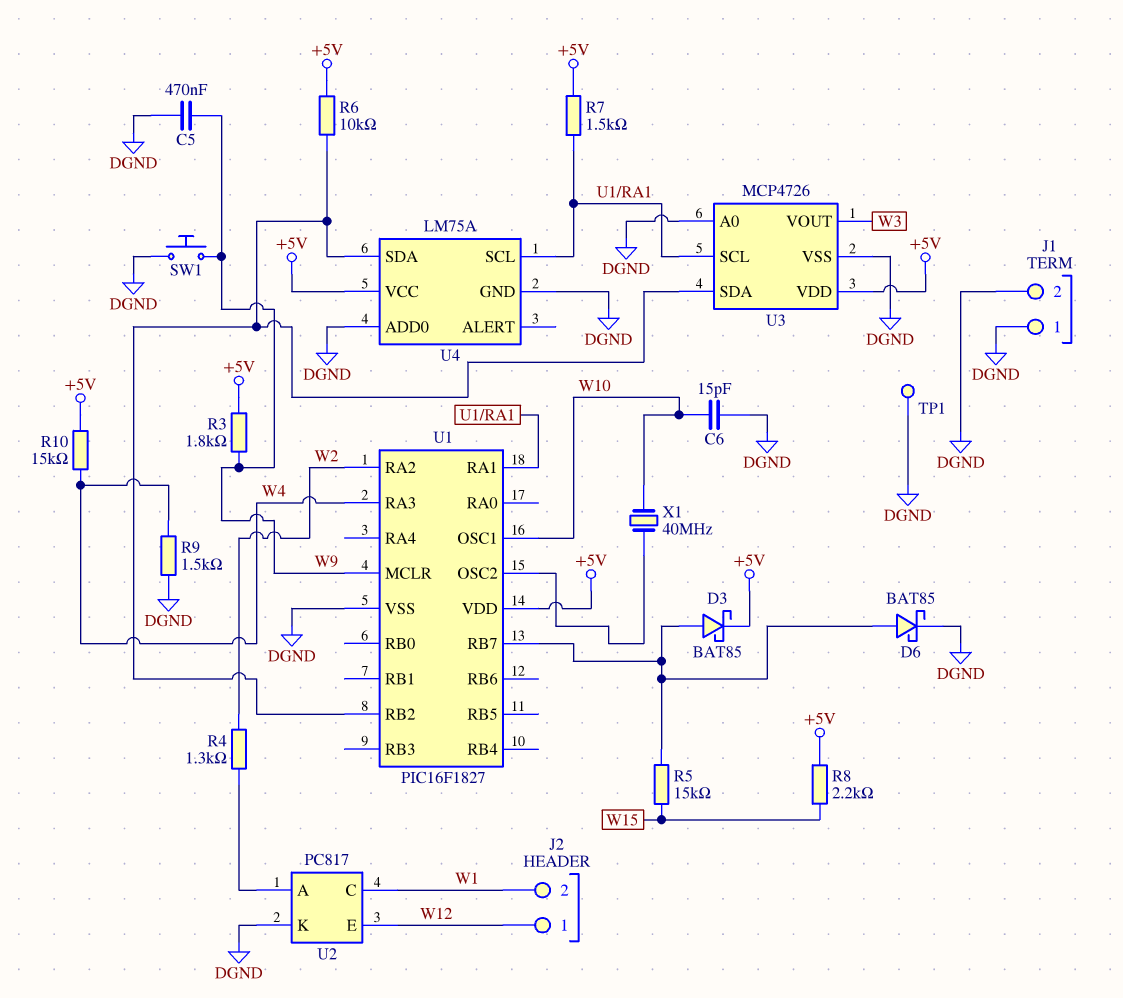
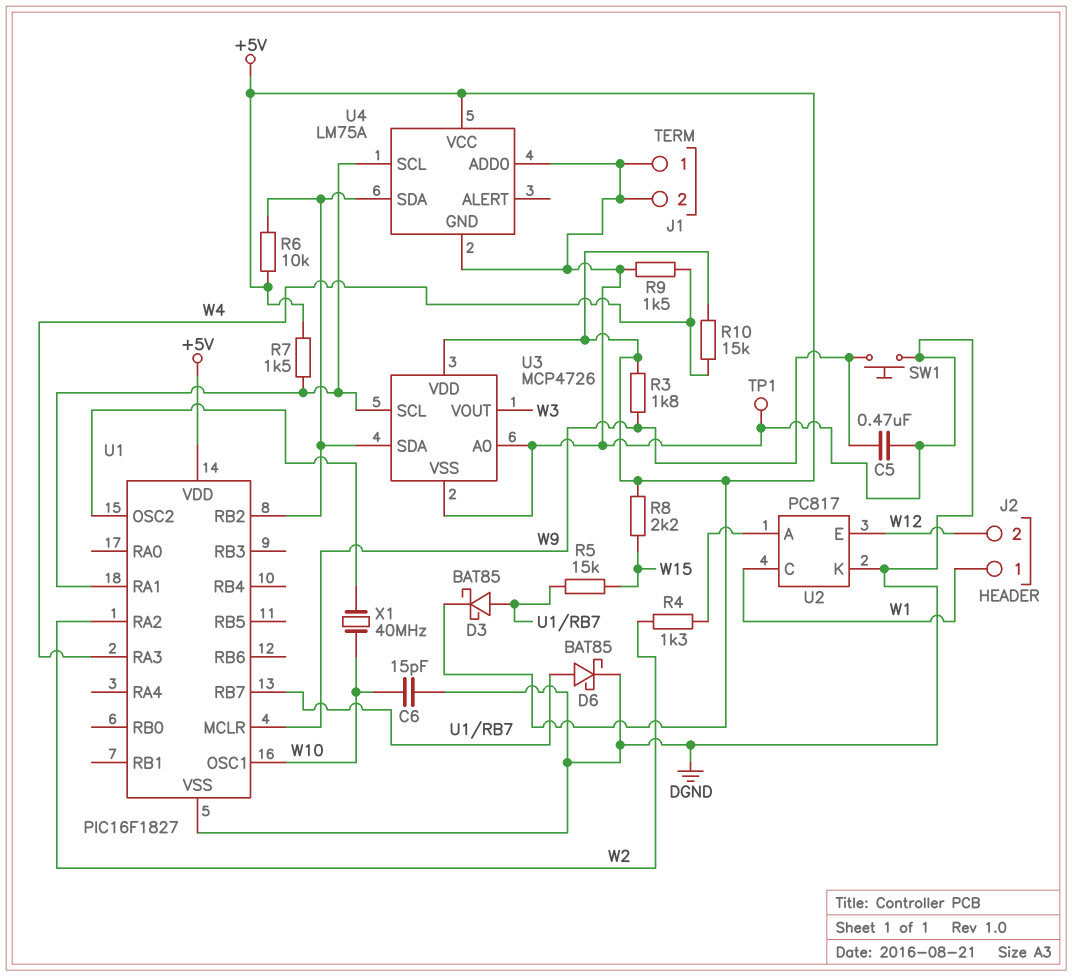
J2 pin 1: W12 -> W1
J2 pin 2: W1 -> W12

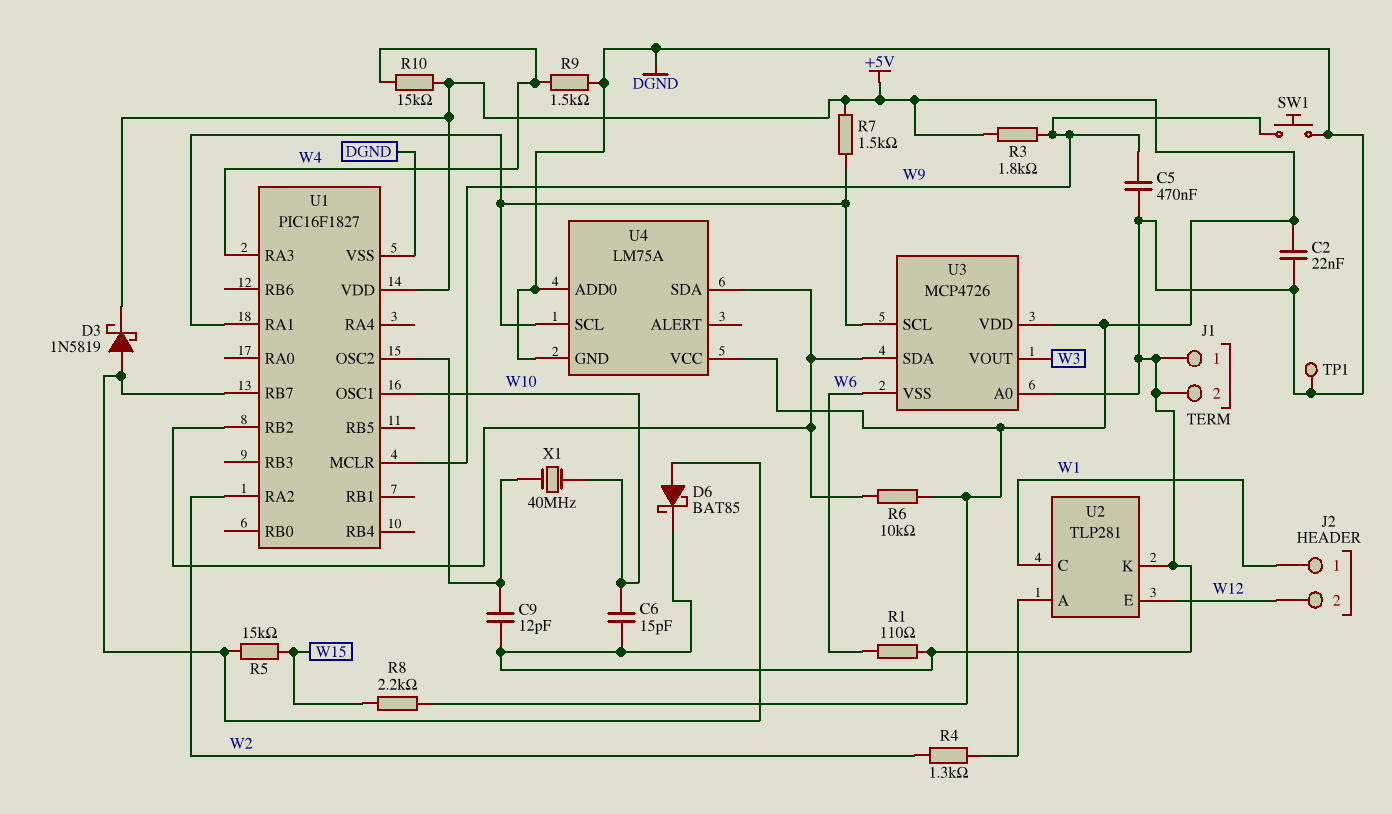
C2: none -> 22nF (+5V, DGND)
C9: none -> 12pF (DGND, U1/OSC2)
D3: schottky BAT85 (A U1/RB7, K +5V) -> schottky 1N5819 (A U1/RB7, K +5V)
R1: none -> 110 (DGND, W6)
U2: PC817 -> TLP281
U3 pin VSS: DGND -> W6

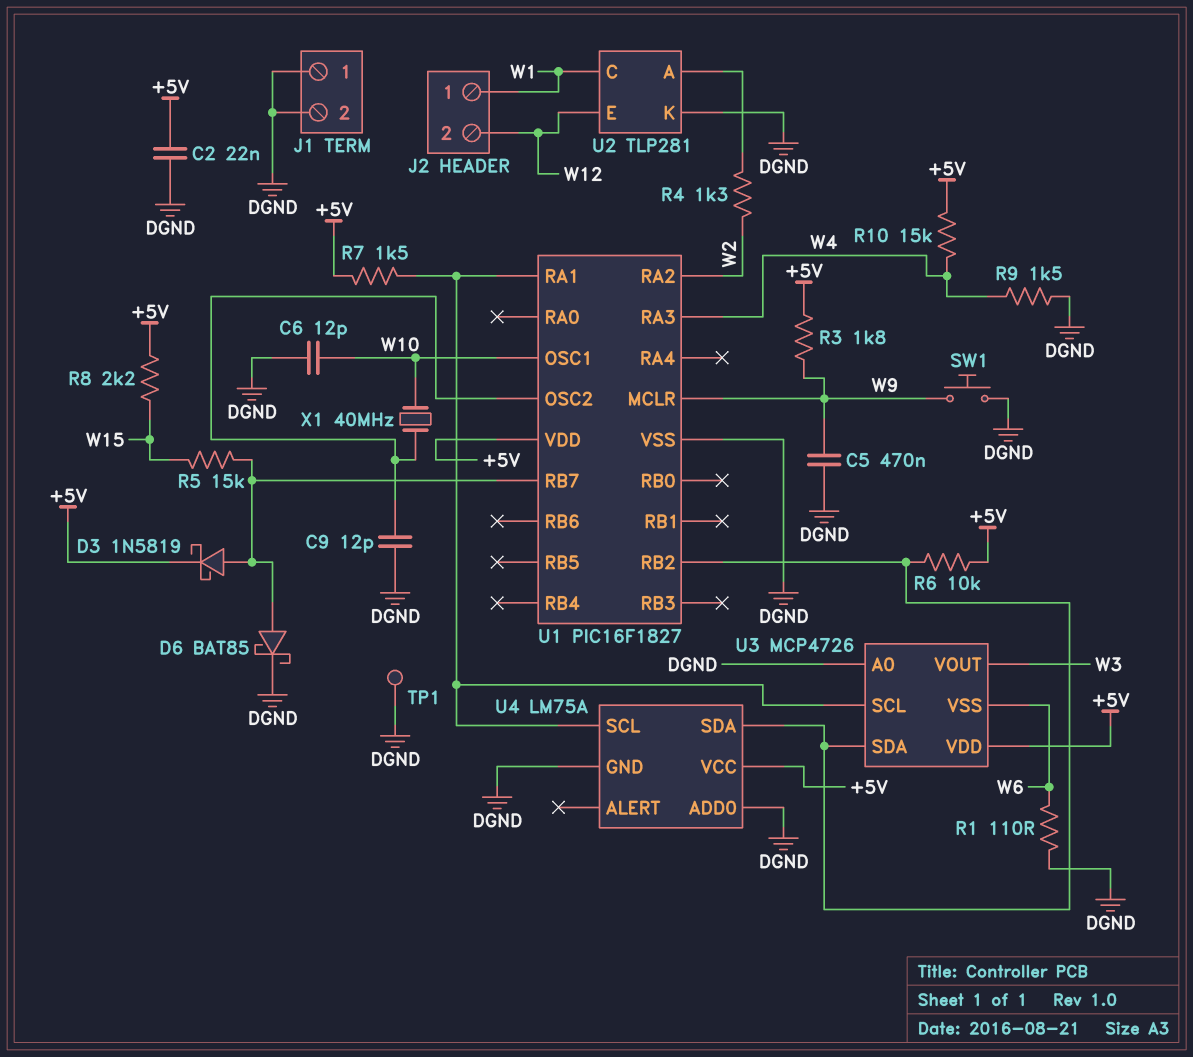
C6: 15pF (DGND, W10) -> 12pF (DGND, W10)

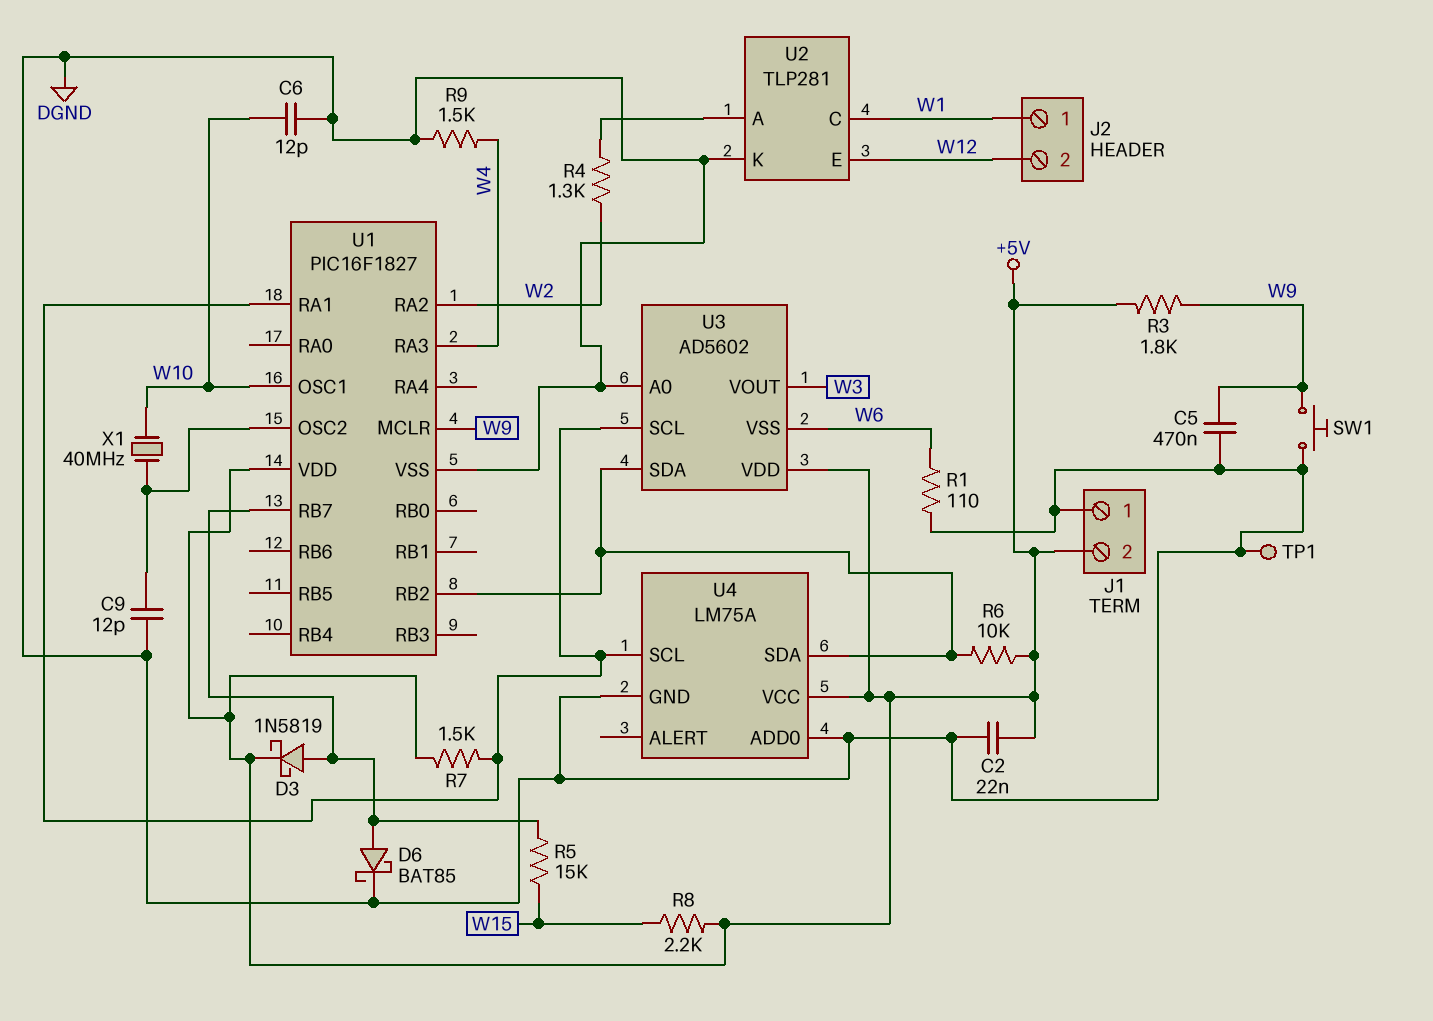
J1 pin 2: DGND -> +5V
R10: 15k (+5V, W4) -> none
U3: MCP4726 -> AD5602

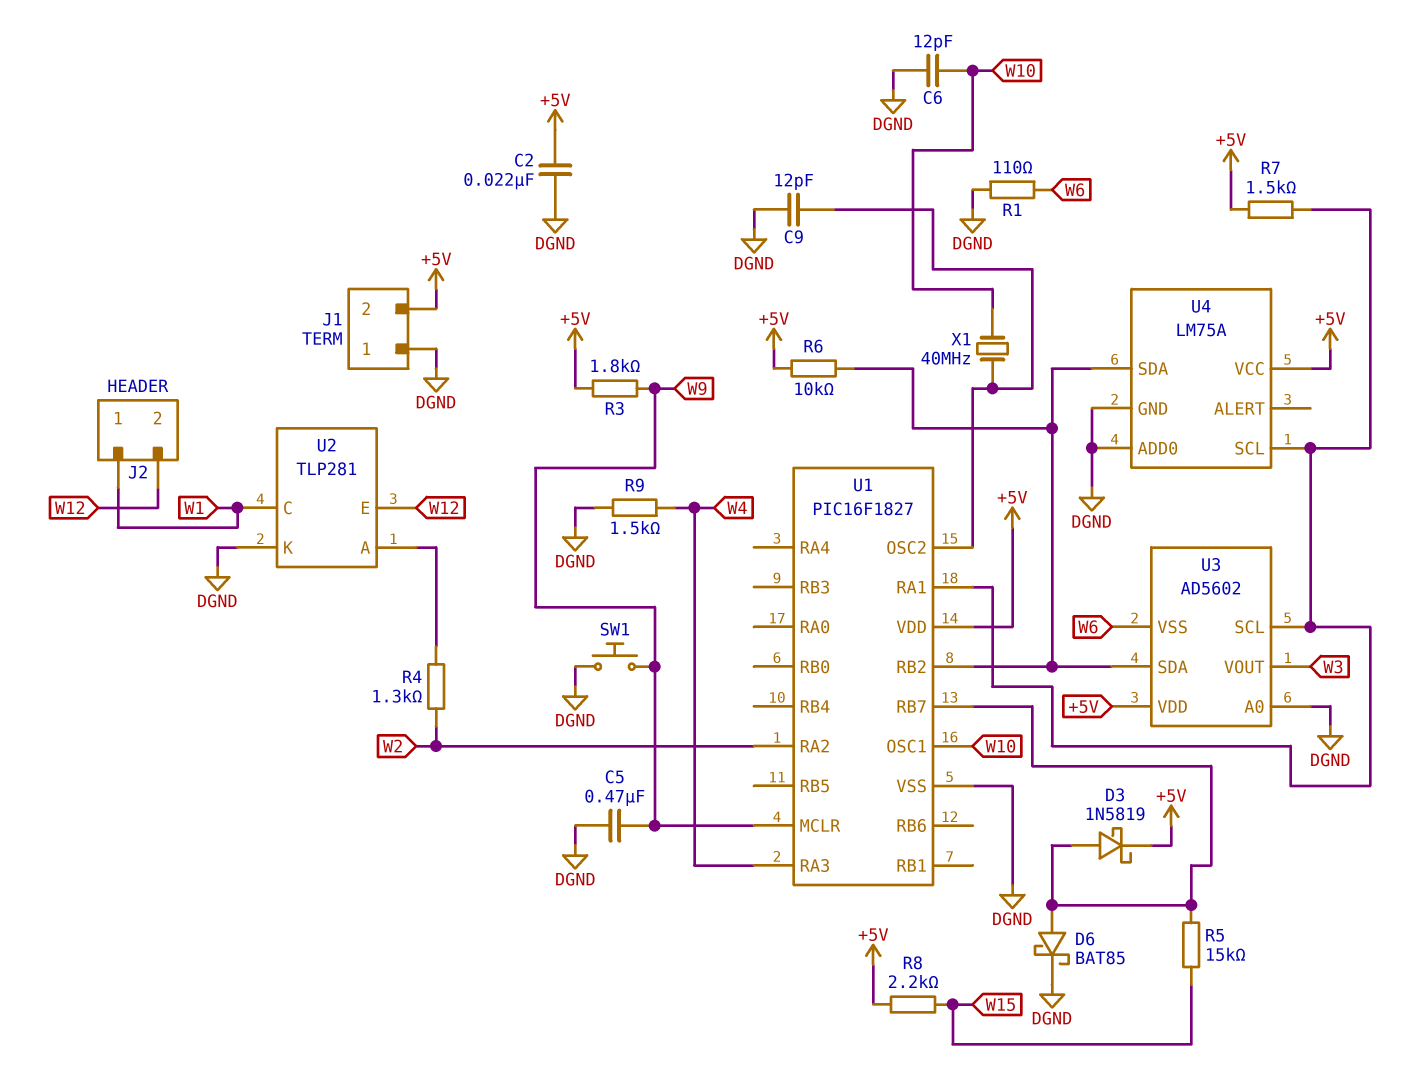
TP1: test point (DGND) -> none

